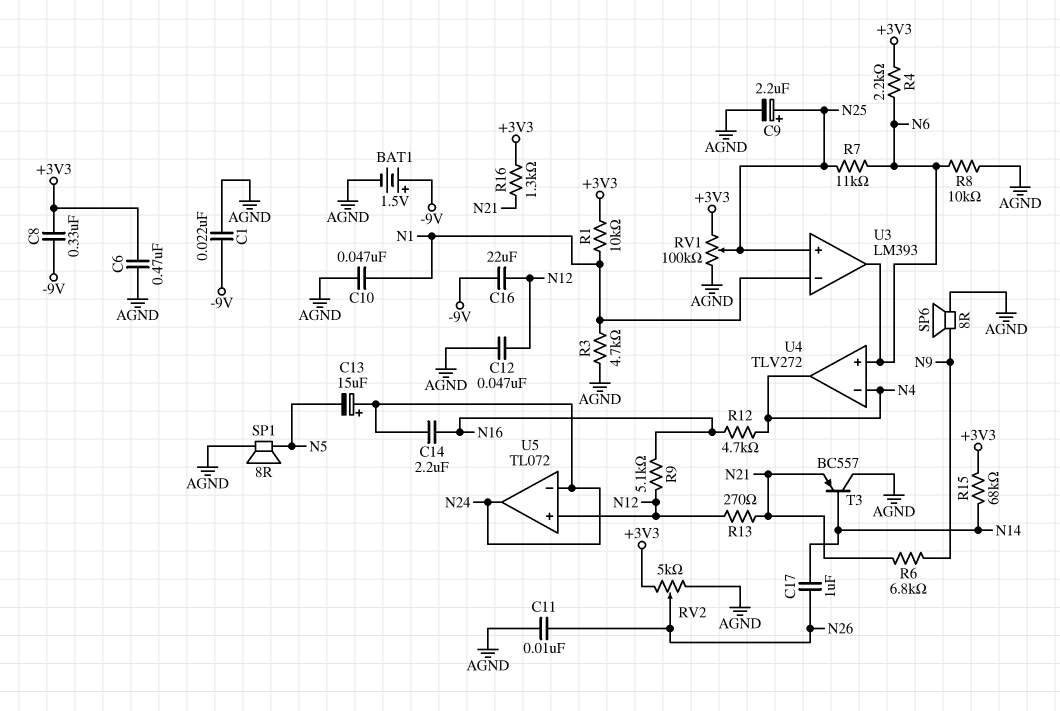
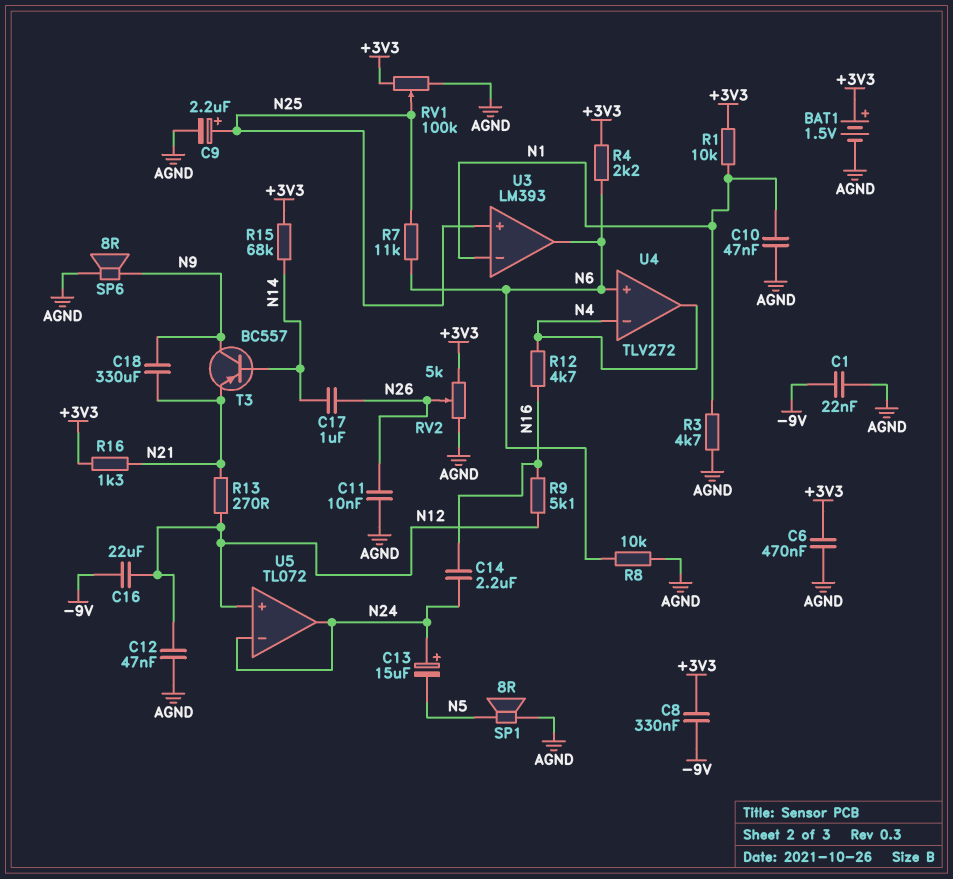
BAT1: 1.5V (plus -9V, minus AGND) -> 1.5V (plus +3V3, minus AGND)
C18: none -> 330uF (N9, N21)
R6: 6.8k (N9, N21) -> none
T3: PNP BC557 (B N14, C AGND, E N21) -> PNP BC557 (B N14, C N9, E N21)

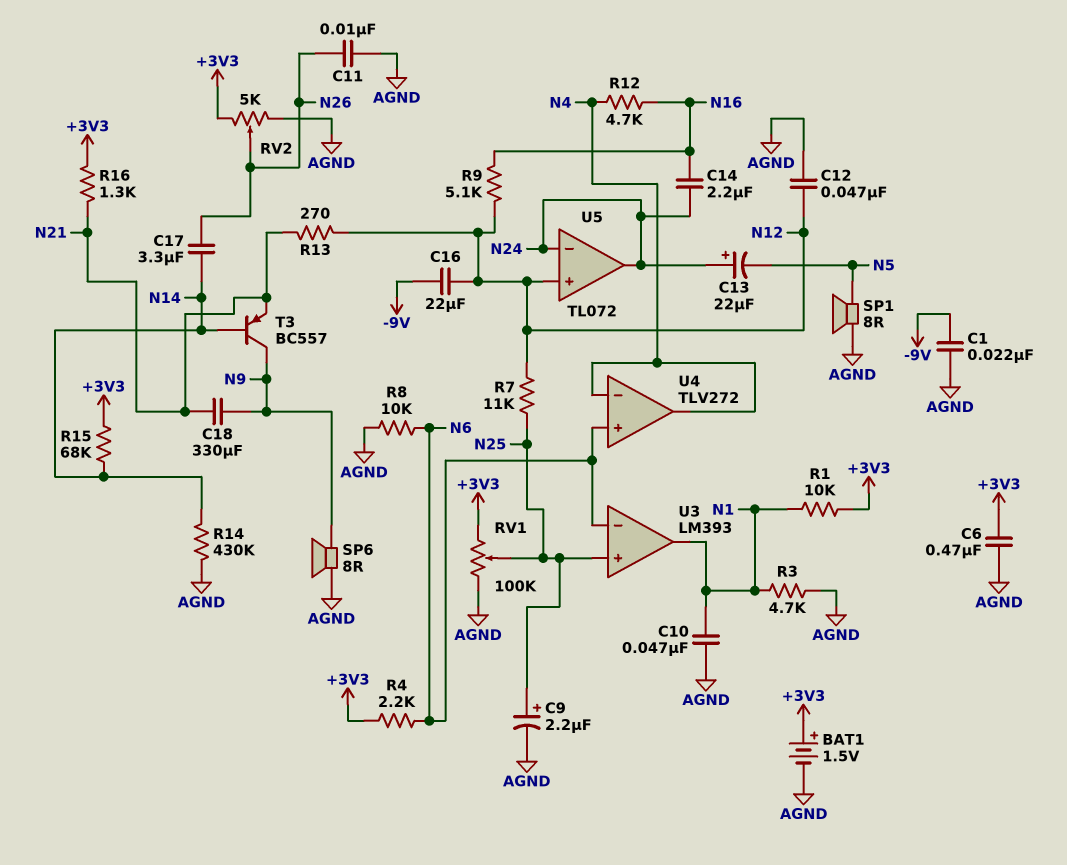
C8: 330nF (+3V3, -9V) -> none
C13: 15uF (plus N24, minus N5) -> 22uF (plus N24, minus N5)
C17: 1uF (N14, N26) -> 3.3uF (N14, N26)
R7: 11k (N6, N25) -> 11k (N12, N25)
R14: none -> 430k (AGND, N14)
U3 pin in-: N1 -> N6
U3 pin out: N6 -> N1

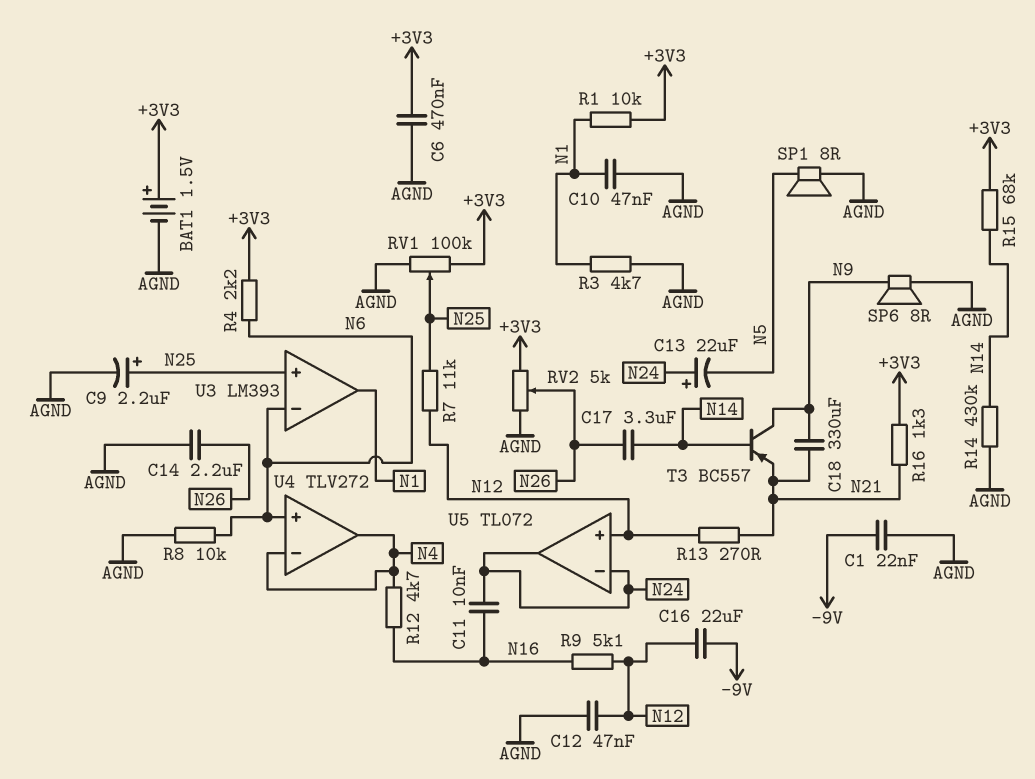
C11: 10nF (AGND, N26) -> 10nF (N16, N24)
C14: 2.2uF (N16, N24) -> 2.2uF (AGND, N26)

